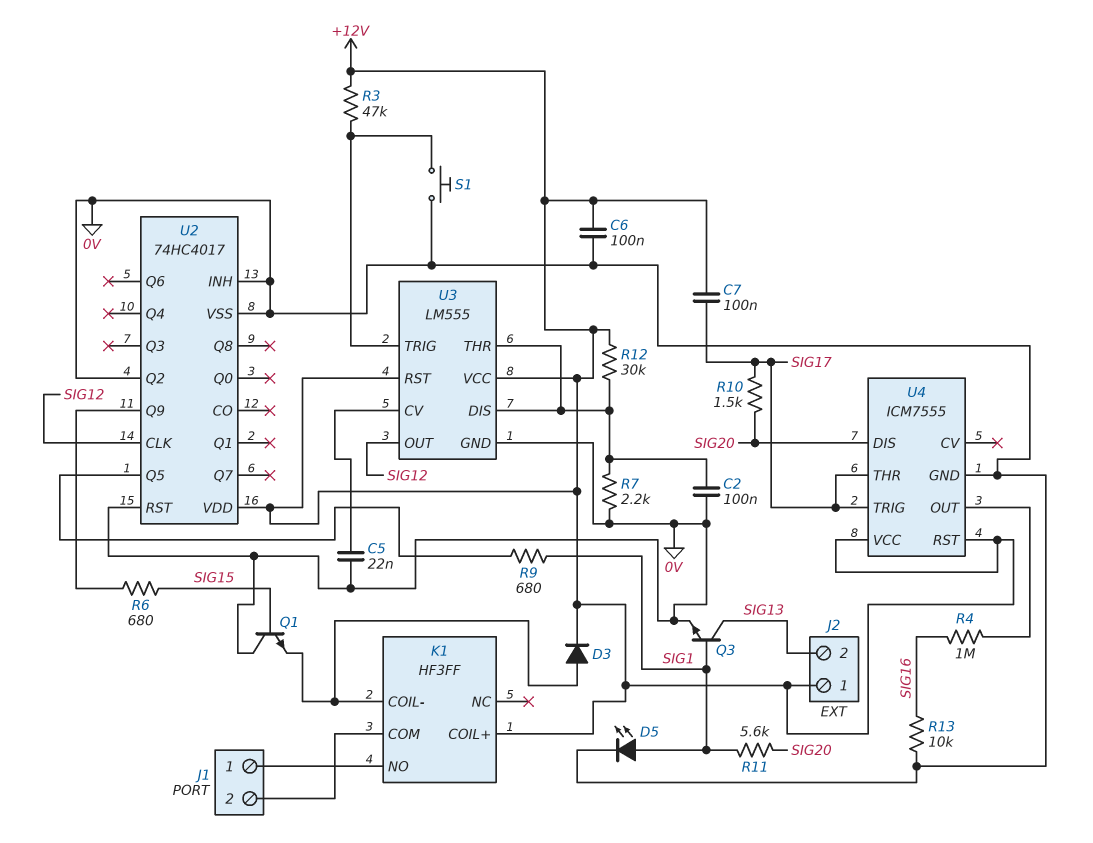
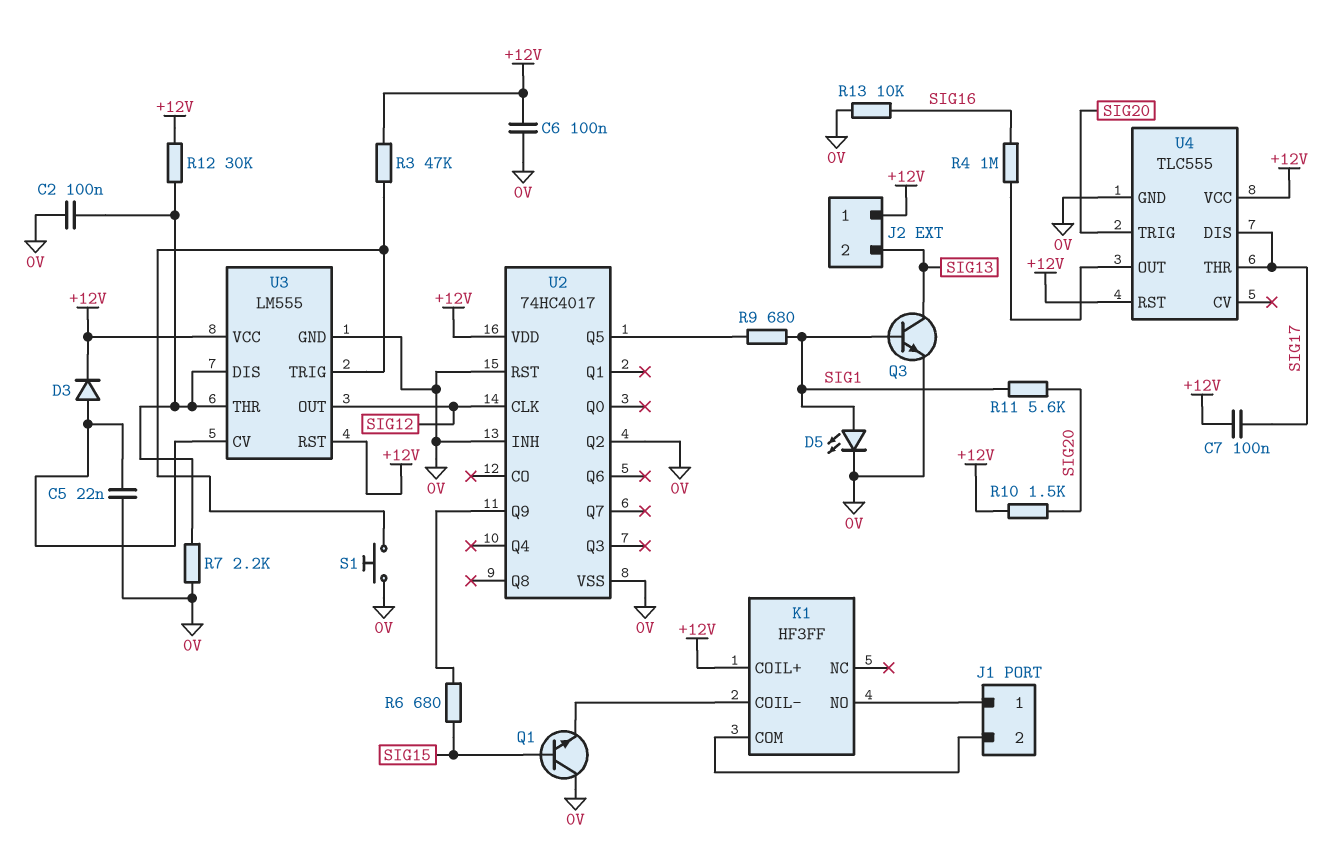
D3: diode (A K1/COIL-, K +12V) -> diode (A U3/CV, K +12V)
R10: 1.5k (SIG17, SIG20) -> 1.5k (+12V, SIG20)
U4: ICM7555 -> TLC555
U4 pin DIS: SIG20 -> SIG17
U4 pin TRIG: SIG17 -> SIG20

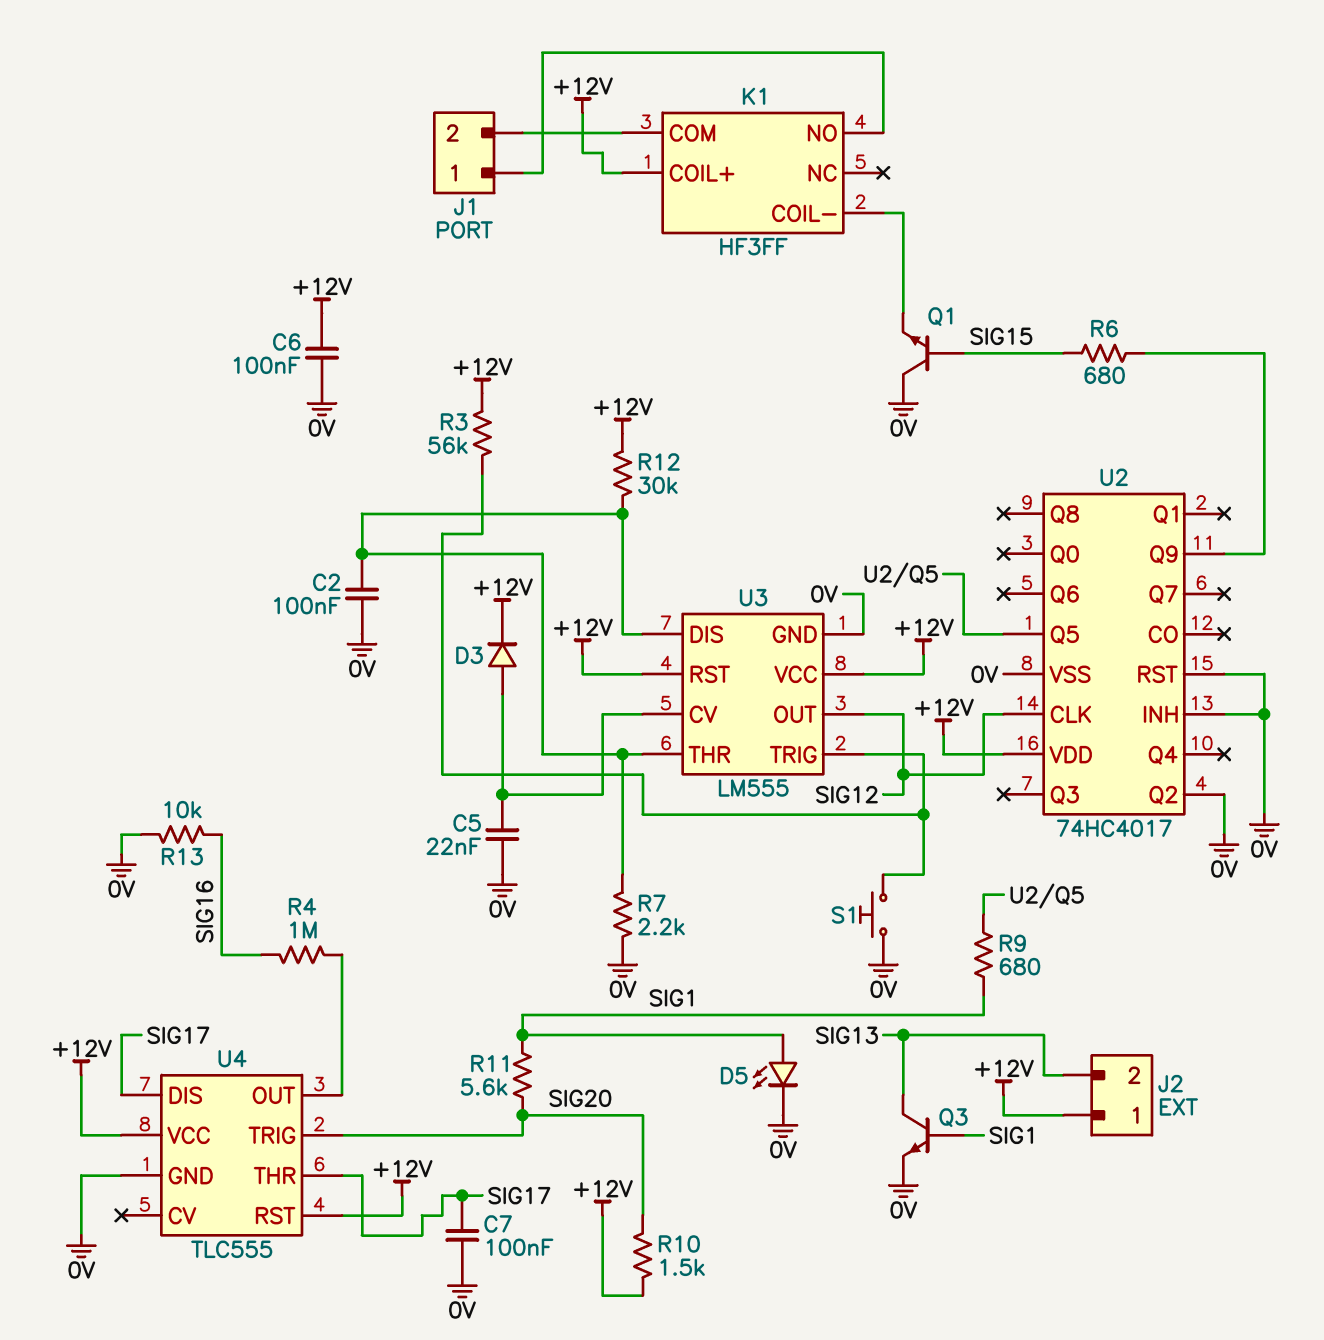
C7: 100nF (+12V, SIG17) -> 100nF (0V, SIG17)
R3: 47k (+12V, U3/TRIG) -> 56k (+12V, U3/TRIG)

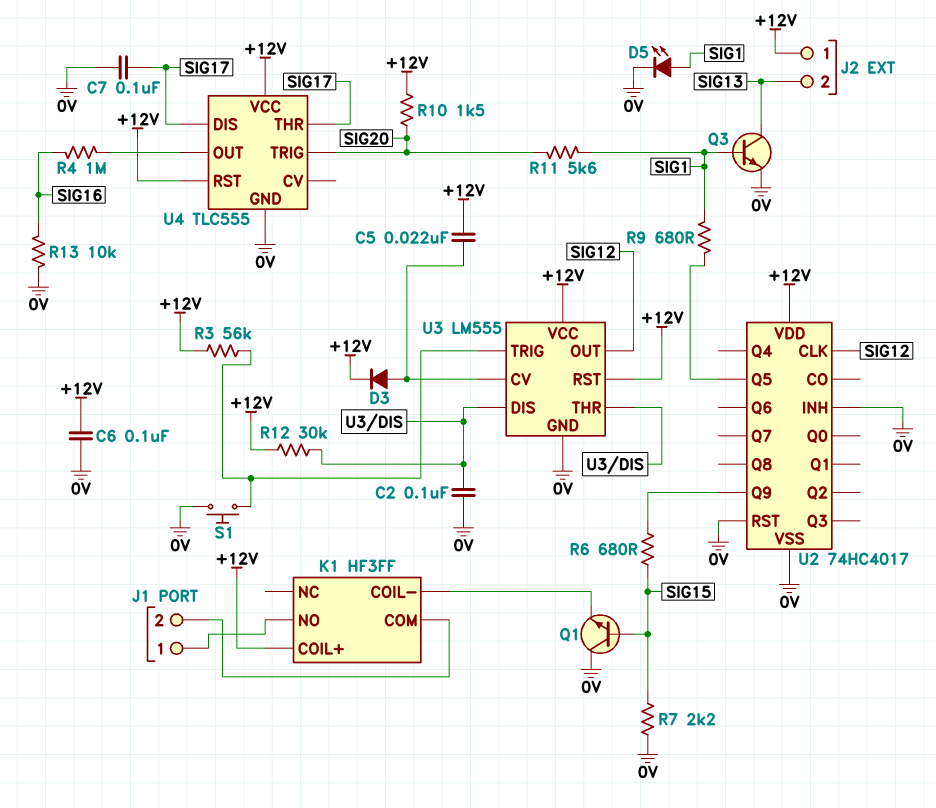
C5: 22nF (0V, U3/CV) -> 22nF (+12V, U3/CV)
R7: 2.2k (0V, U3/DIS) -> 2.2k (0V, SIG15)
U2 pin Q2: 0V -> none

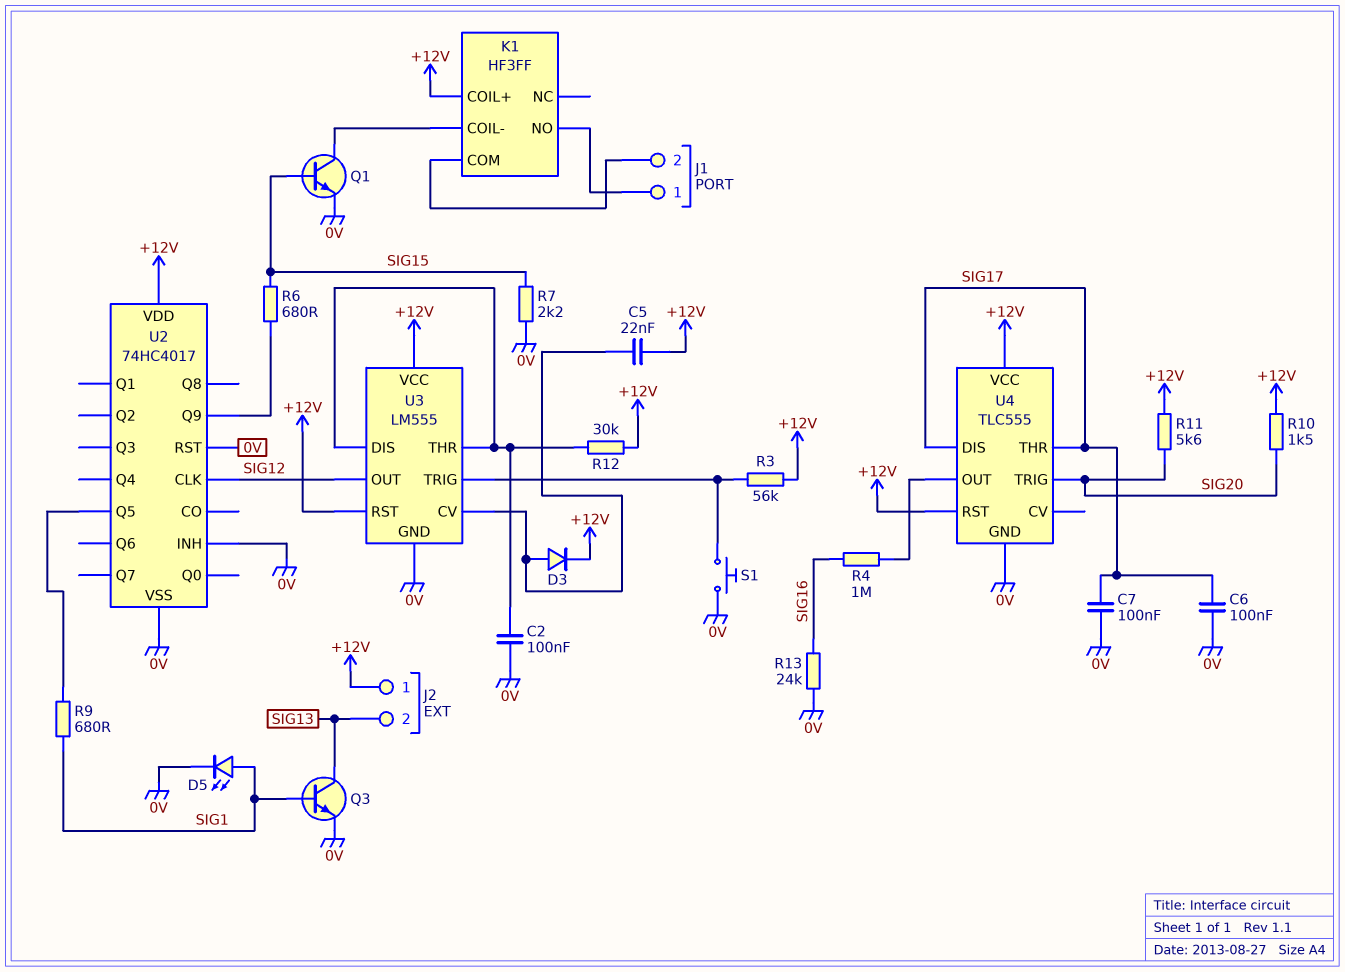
C6: 100nF (+12V, 0V) -> 100nF (0V, SIG17)
Q1: NPN (B SIG15, C 0V, E K1/COIL-) -> NPN (B SIG15, C K1/COIL-, E 0V)
R11: 5.6k (SIG1, SIG20) -> 5.6k (+12V, SIG20)
R13: 10k (0V, SIG16) -> 24k (0V, SIG16)

